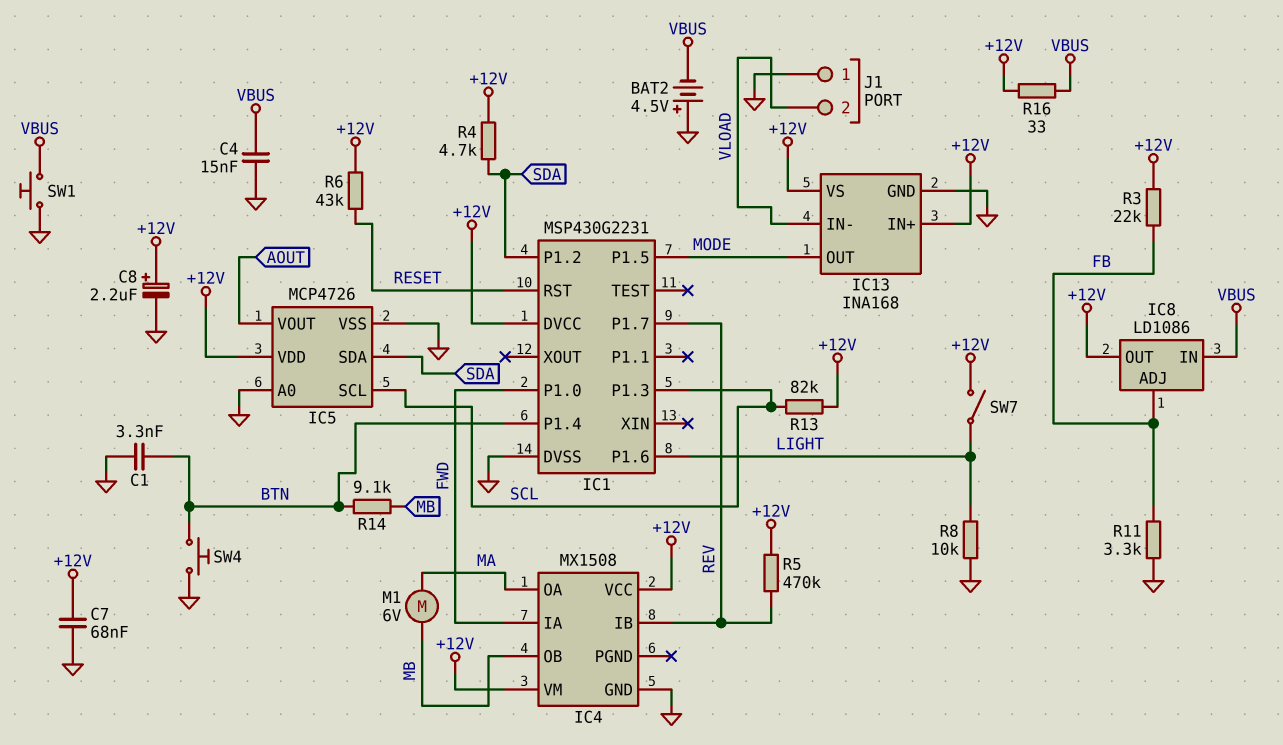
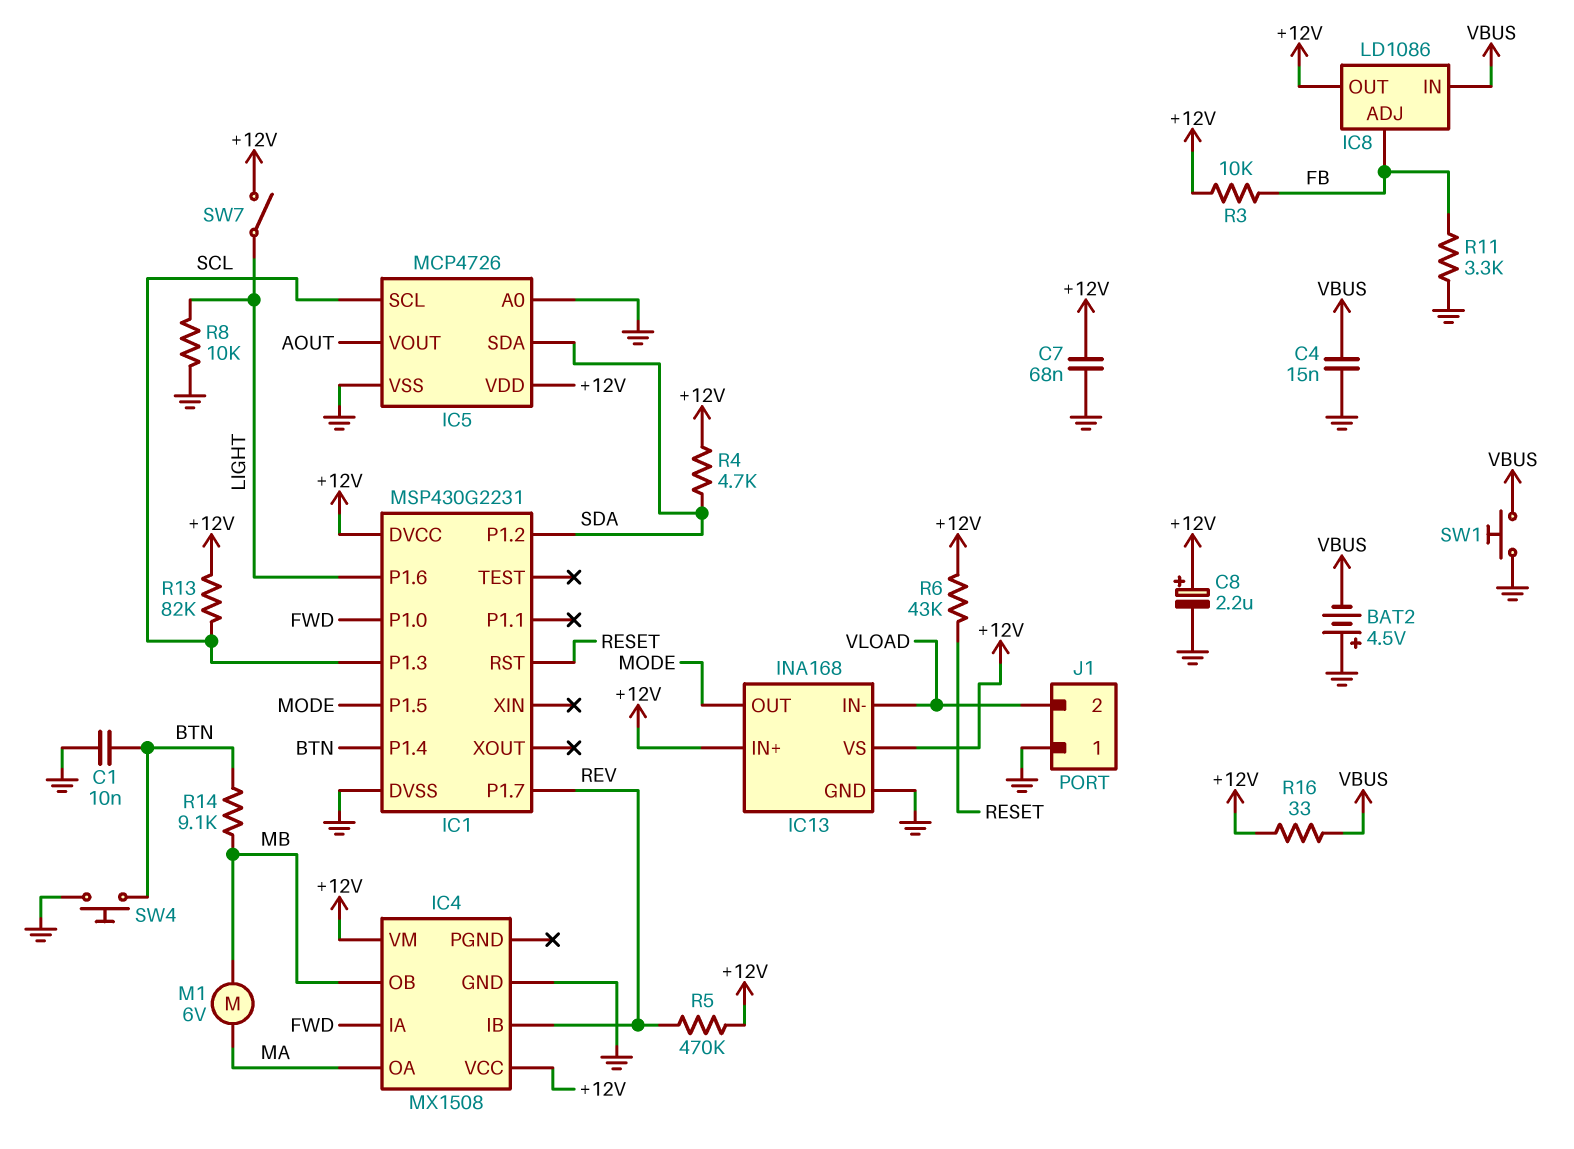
C1: 3.3nF (BTN, GND) -> 10nF (BTN, GND)
R3: 22k (+12V, FB) -> 10k (+12V, FB)

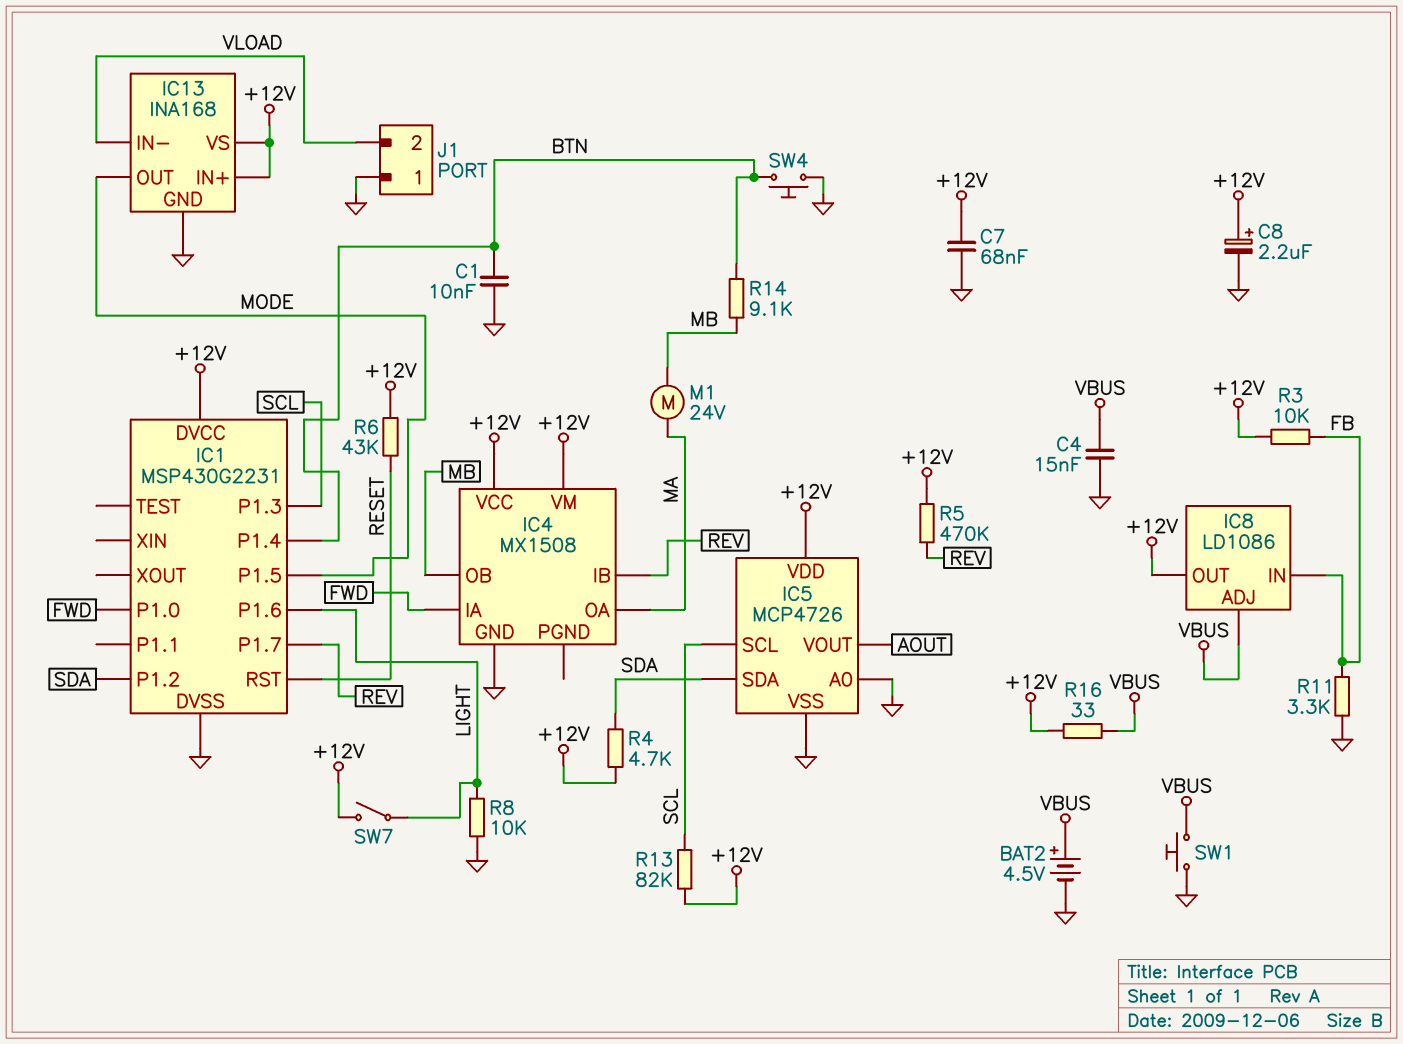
BAT2: 4.5V (plus GND, minus VBUS) -> 4.5V (plus VBUS, minus GND)
IC8 pin ADJ: FB -> VBUS
IC8 pin IN: VBUS -> FB
M1: motor 6V (MA, MB) -> motor 24V (MA, MB)

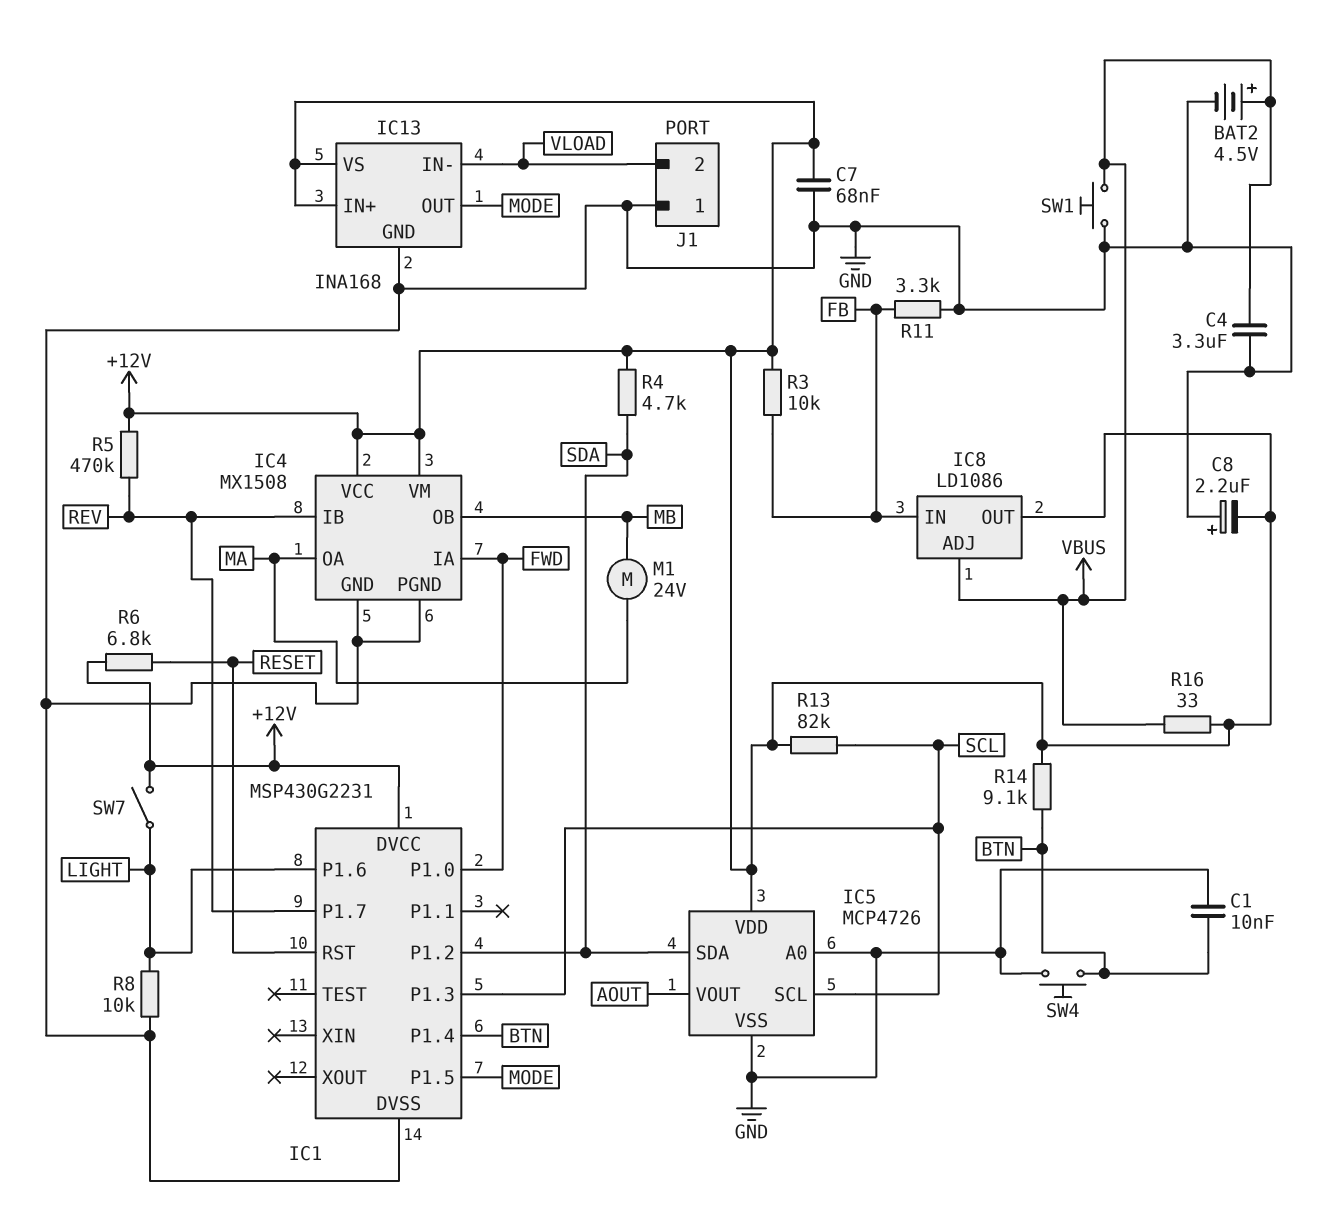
C4: 15nF (GND, VBUS) -> 3.3uF (GND, VBUS)
C8: 2.2uF (plus +12V, minus GND) -> 2.2uF (plus GND, minus +12V)
IC4 pin PGND: none -> GND
R6: 43k (+12V, RESET) -> 6.8k (+12V, RESET)
R14: 9.1k (BTN, MB) -> 9.1k (+12V, BTN)

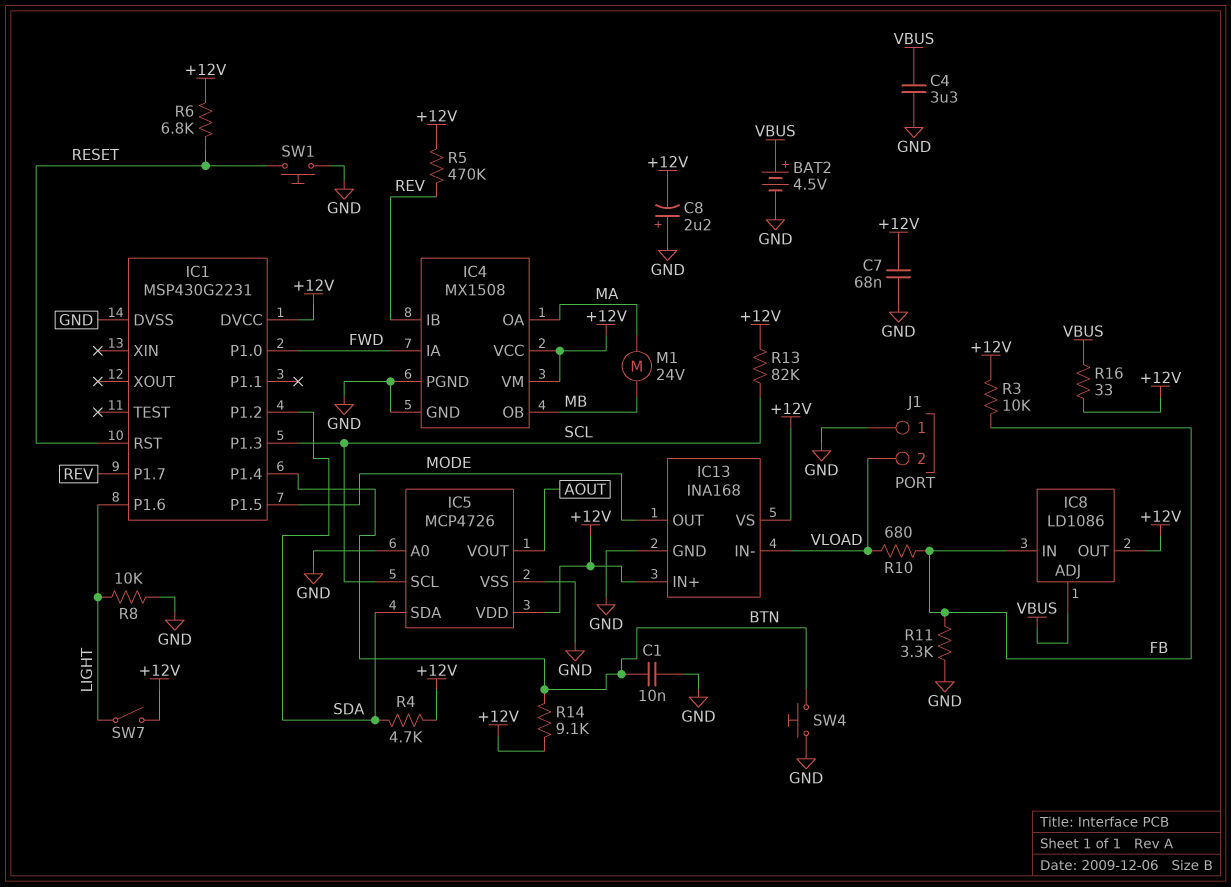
R10: none -> 680 (FB, VLOAD)
SW1: button (GND, VBUS) -> button (GND, RESET)

